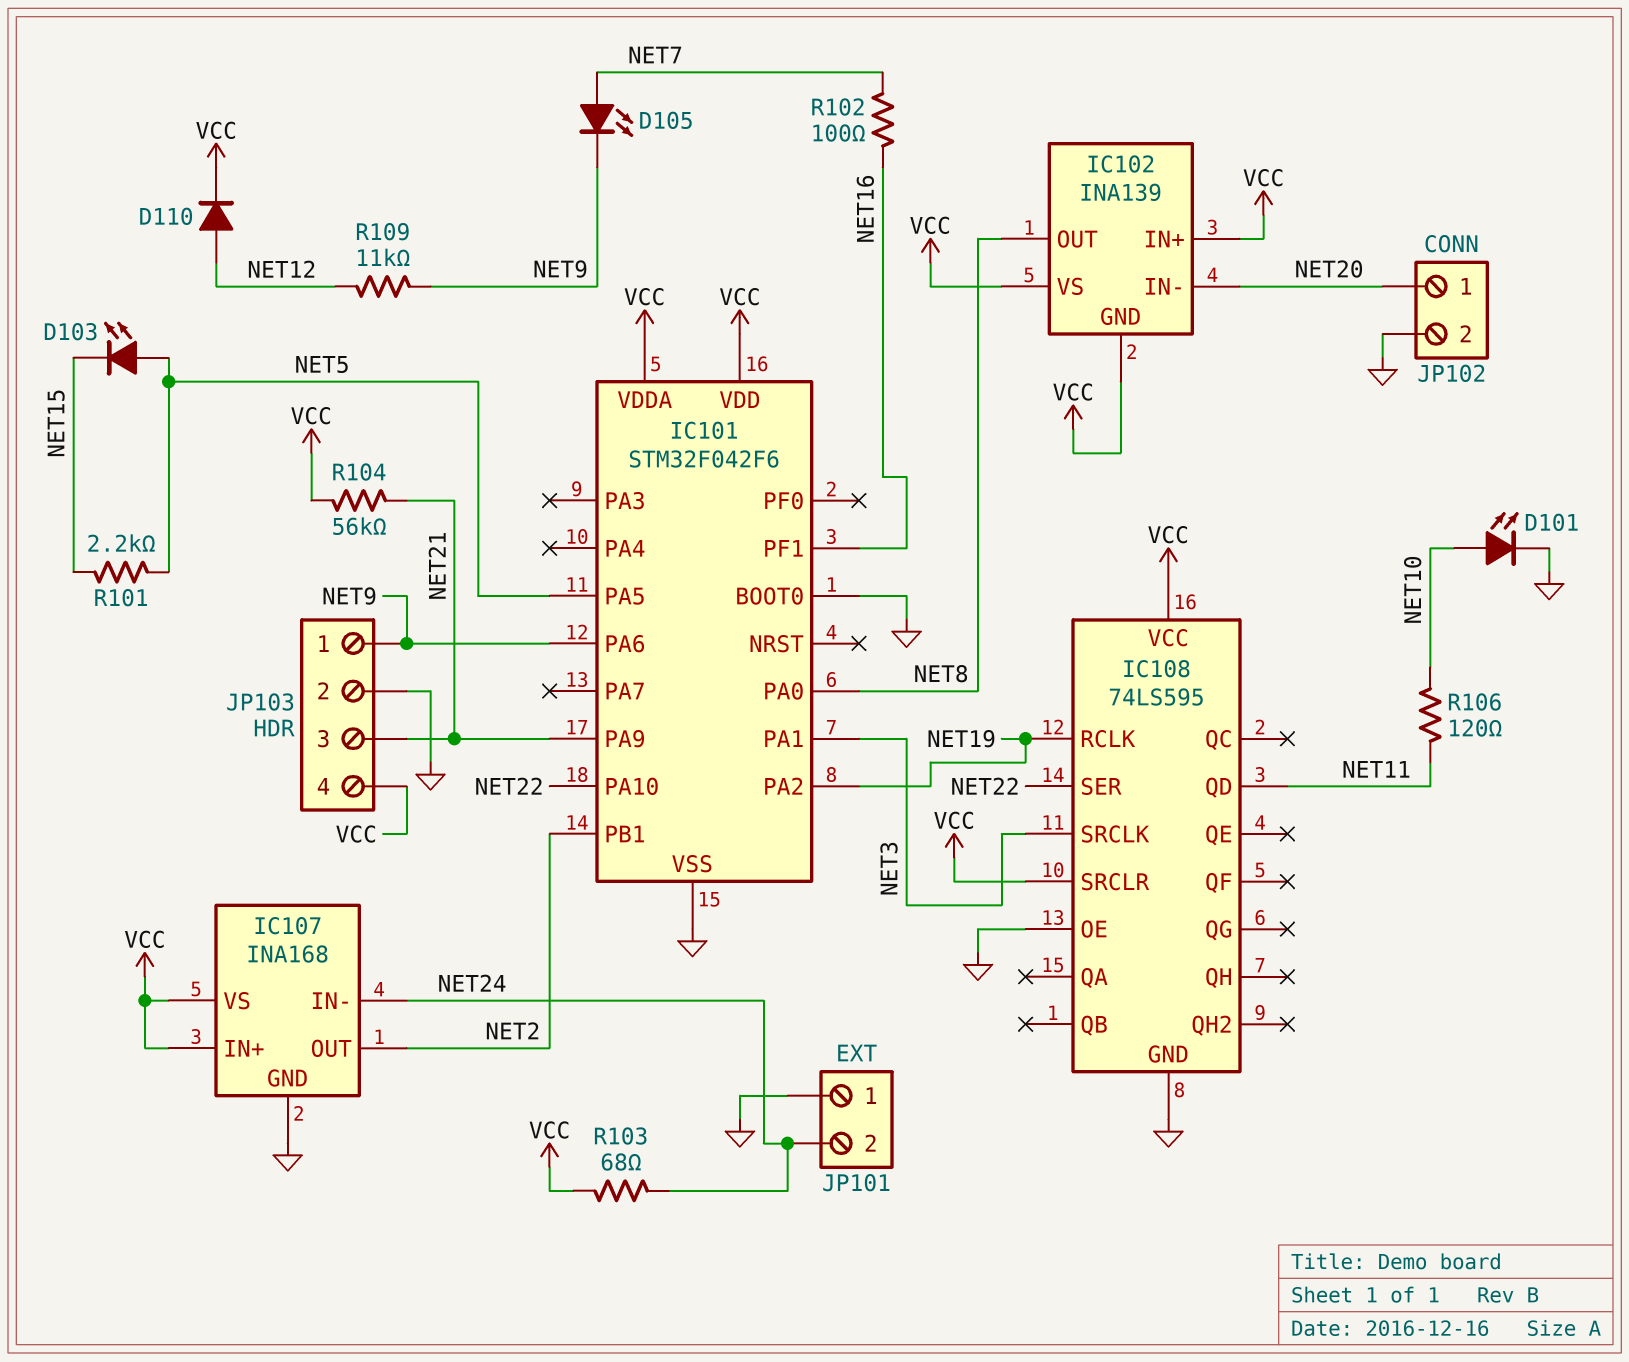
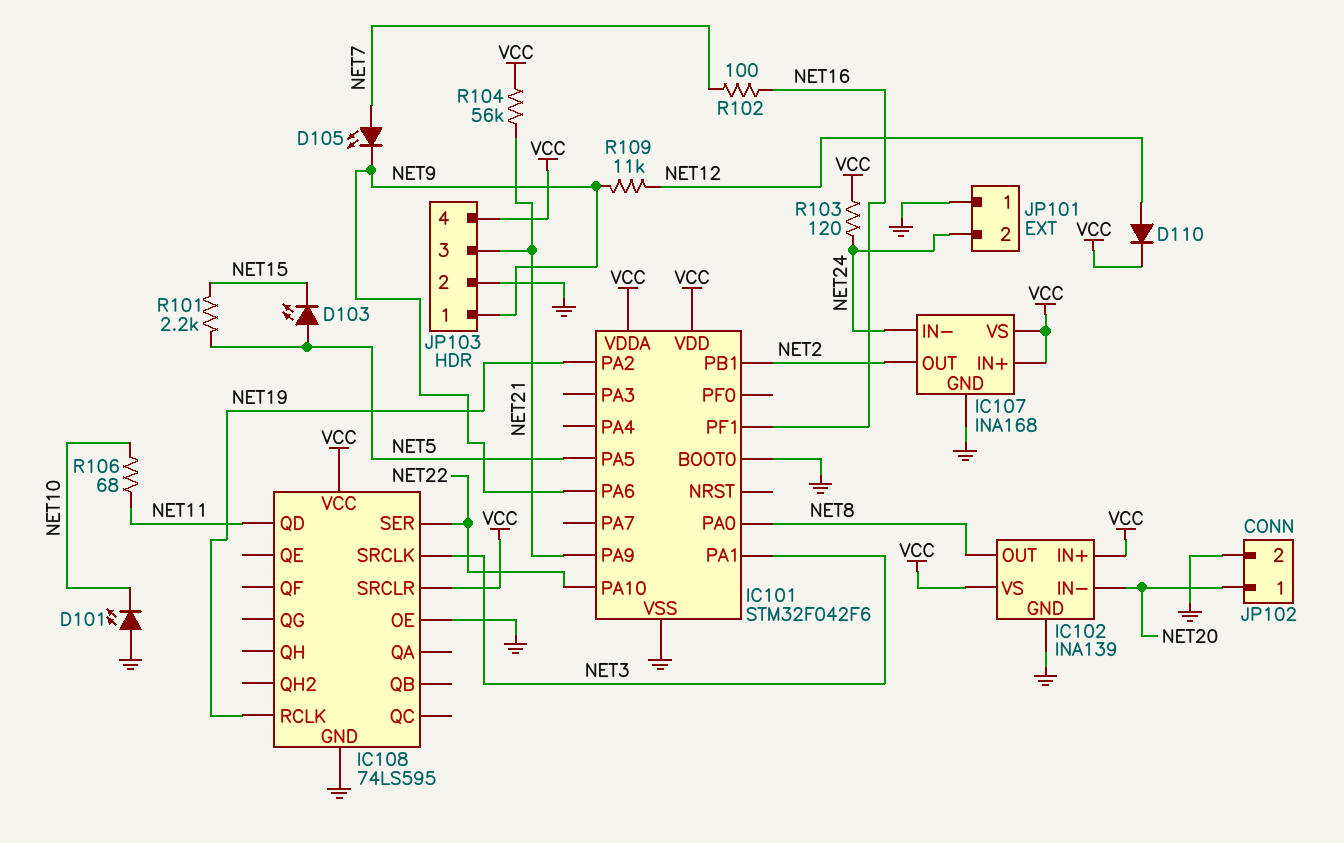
D101: LED (A NET10, K GND) -> LED (A GND, K NET10)
IC102 pin GND: VCC -> GND
R103: 68 (NET24, VCC) -> 120 (NET24, VCC)
R106: 120 (NET10, NET11) -> 68 (NET10, NET11)

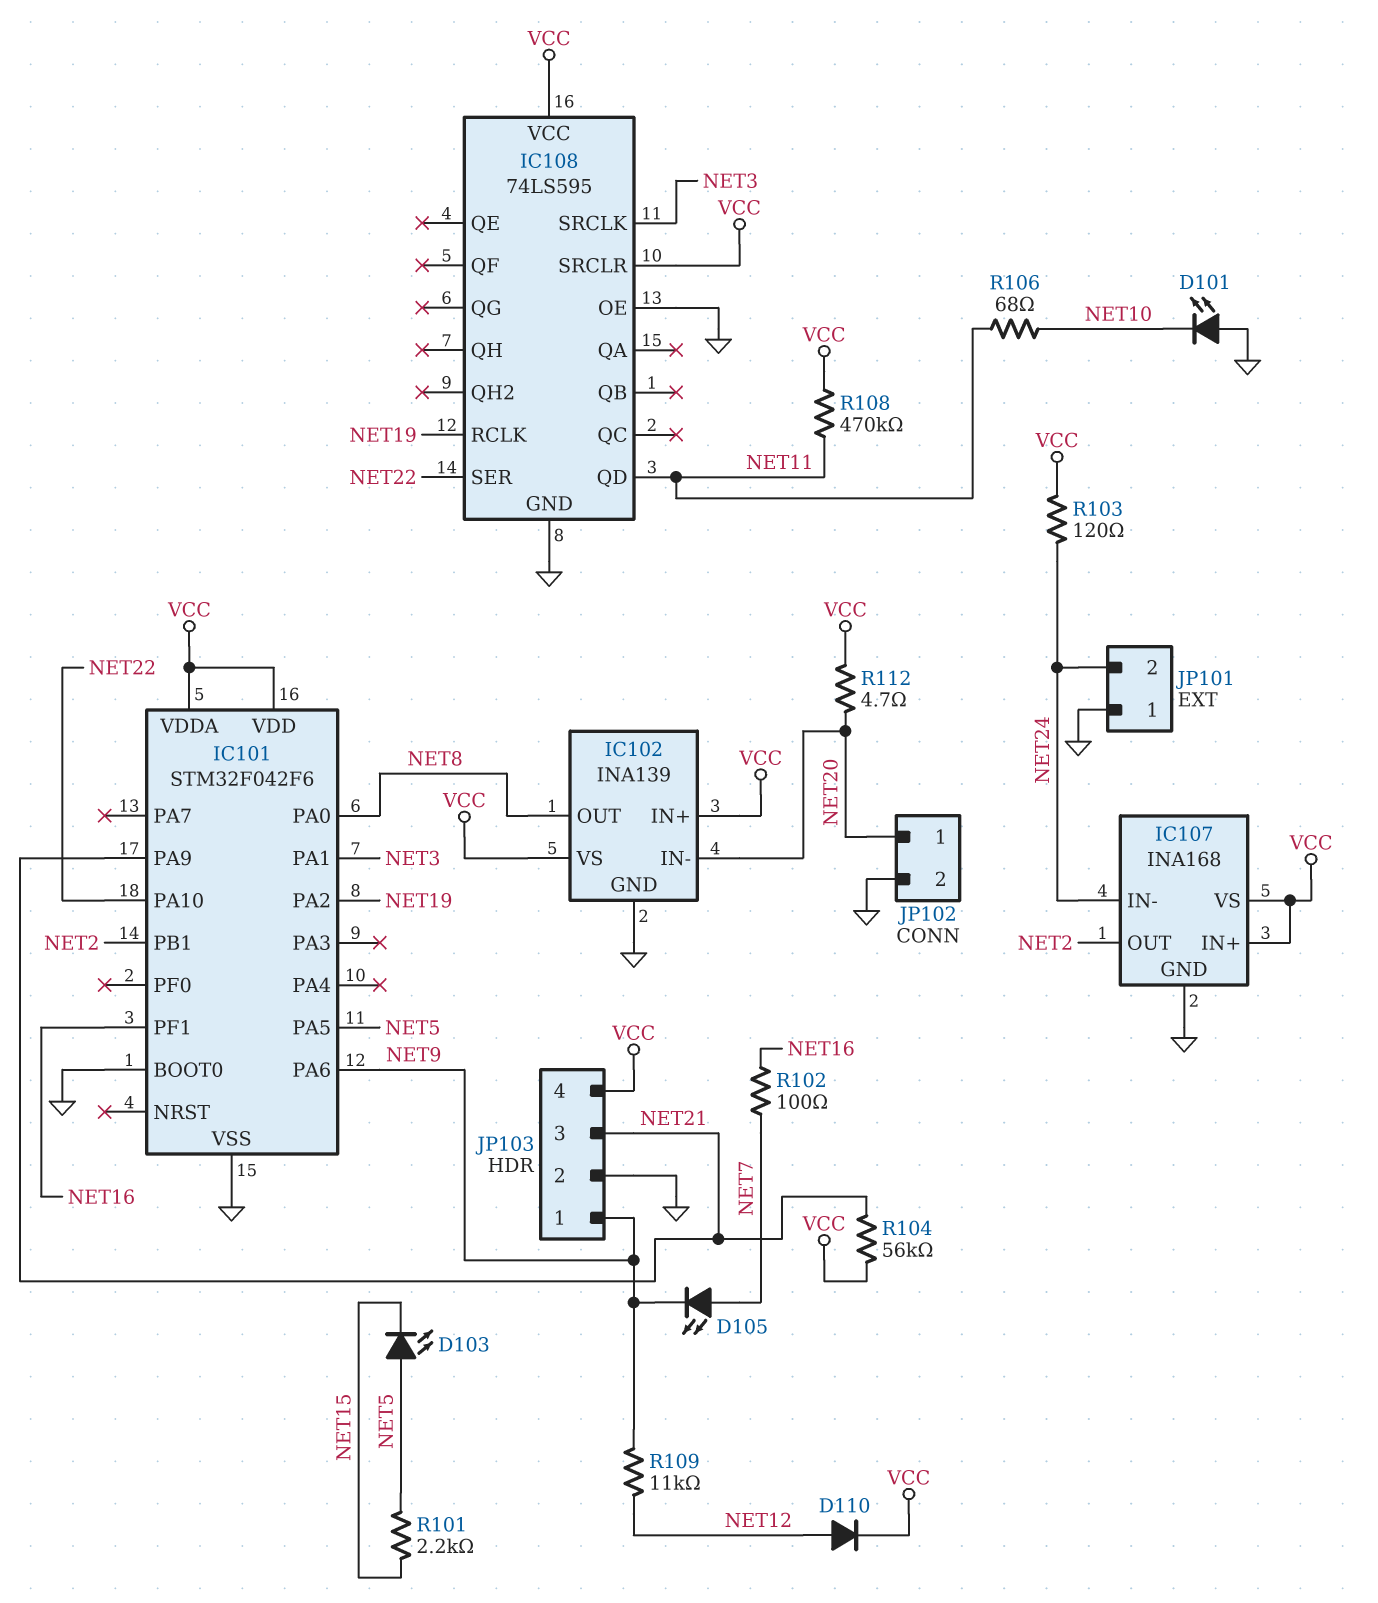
R108: none -> 470k (NET11, VCC)
R112: none -> 4.7 (NET20, VCC)

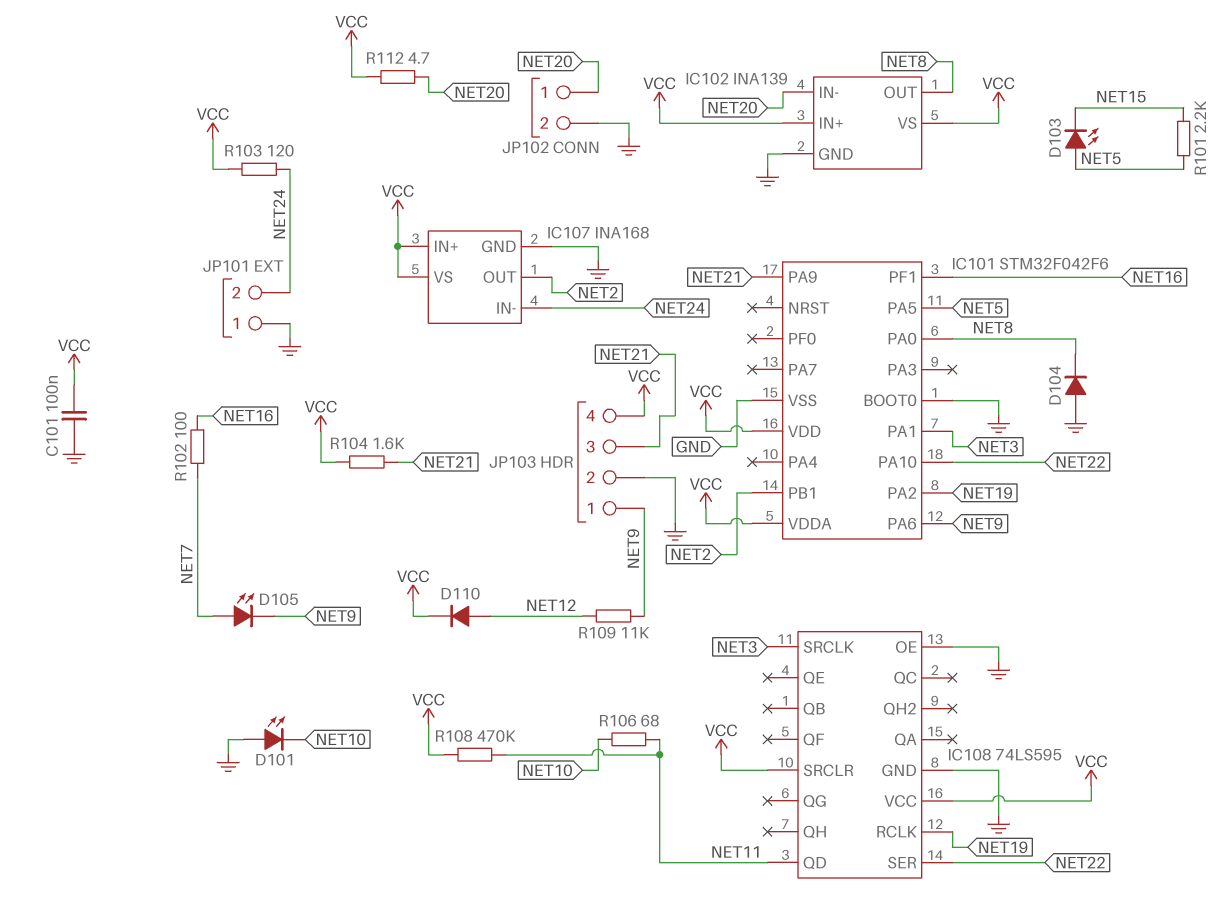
C101: none -> 100nF (GND, VCC)
D104: none -> diode (A GND, K NET8)
R104: 56k (NET21, VCC) -> 1.6k (NET21, VCC)

